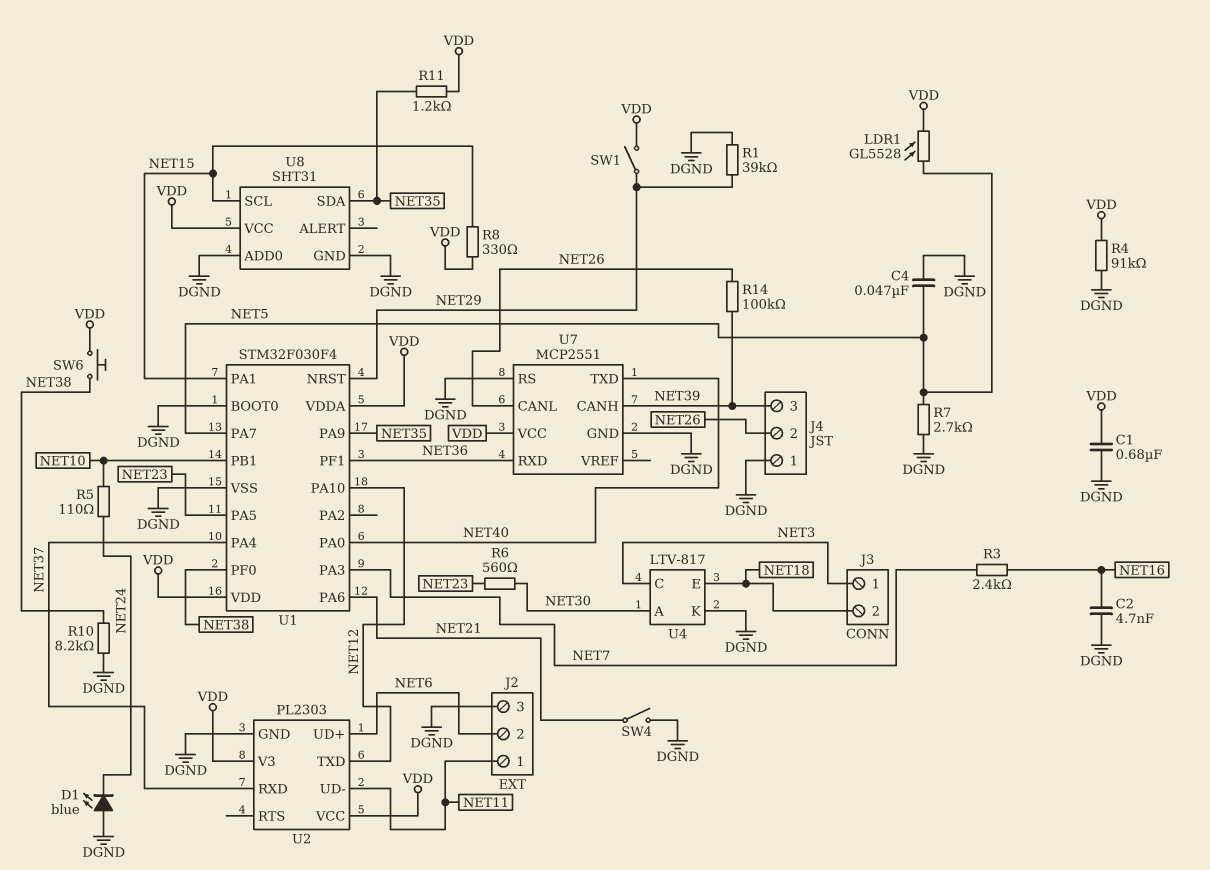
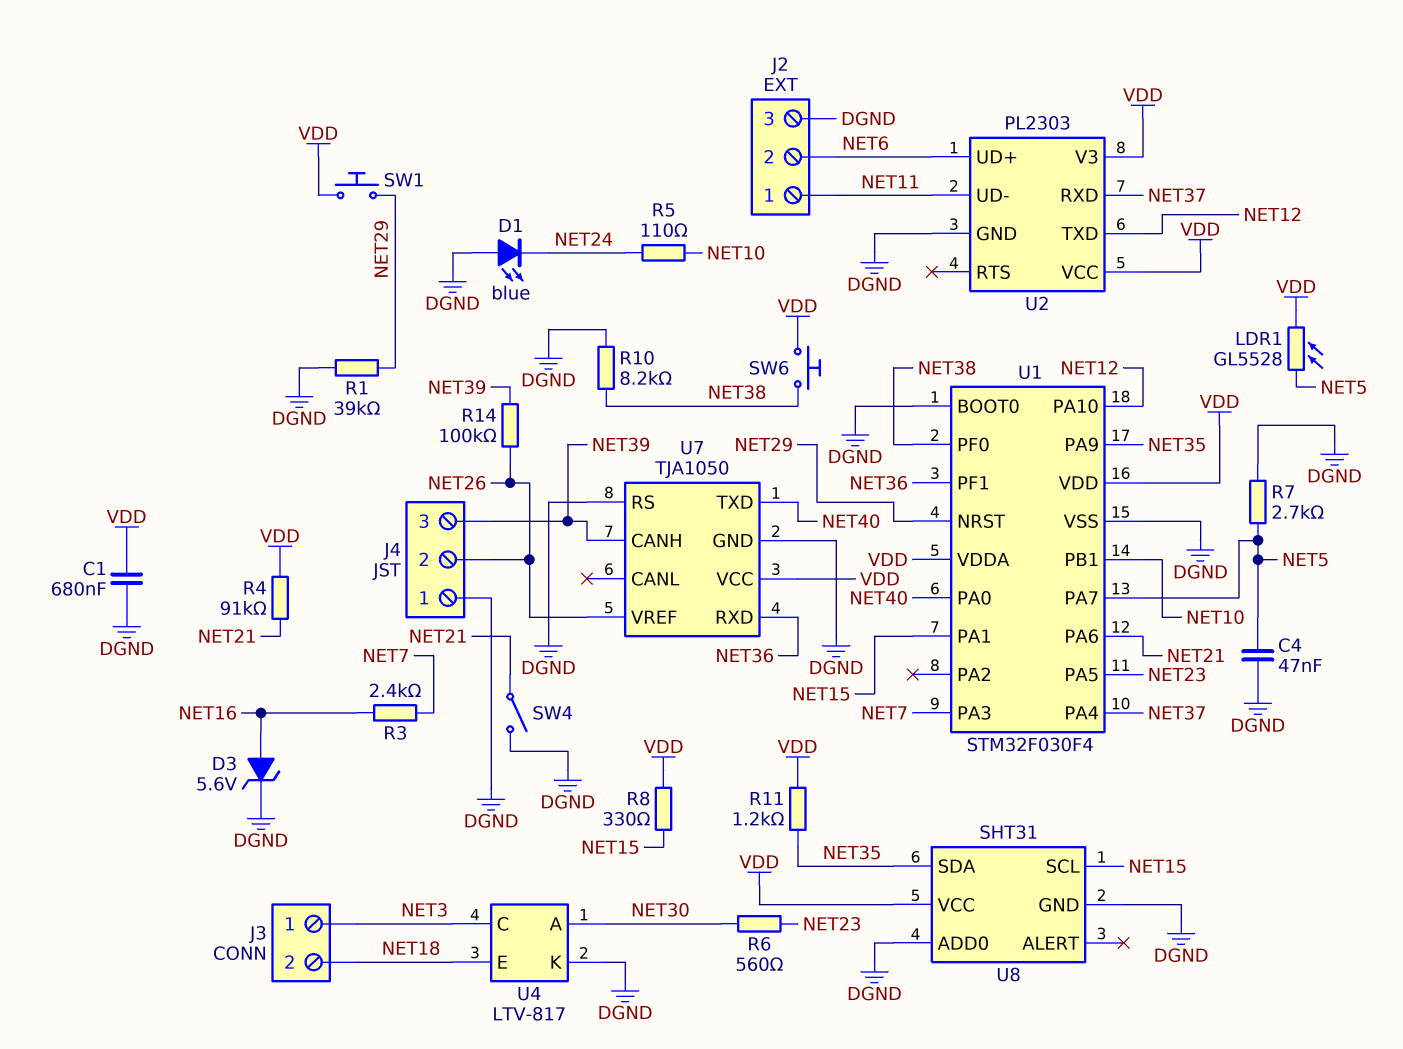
C2: 4.7nF (DGND, NET16) -> none
D3: none -> zener 5.6V (A NET16, K DGND)
R4: 91k (DGND, VDD) -> 91k (NET21, VDD)
SW1: switch (NET29, VDD) -> button (NET29, VDD)
U7: MCP2551 -> TJA1050
U7 pin CANL: NET26 -> none
U7 pin VREF: none -> NET26

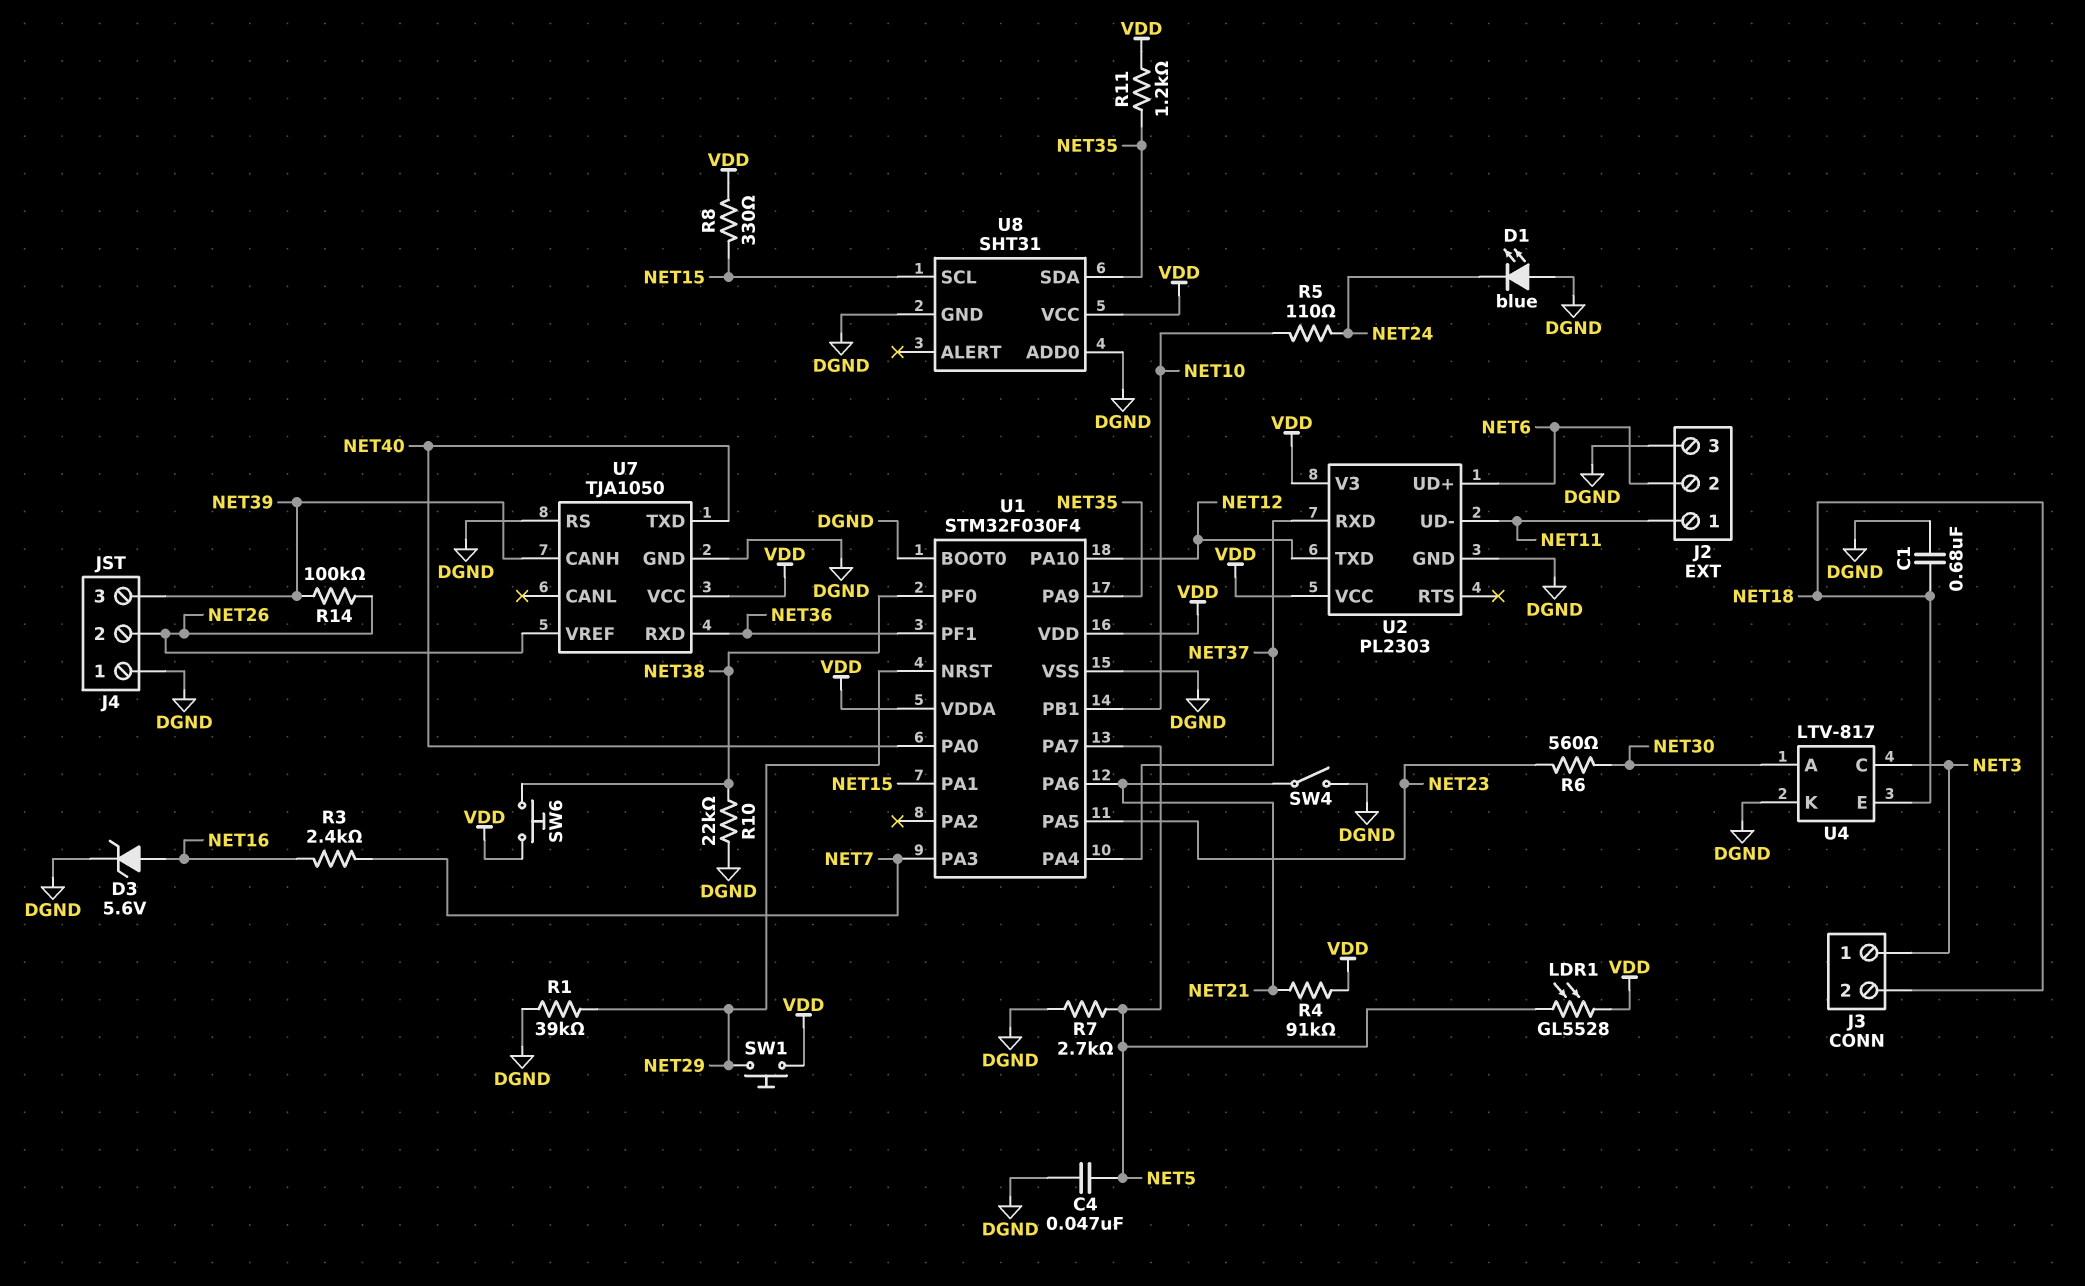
C1: 680nF (DGND, VDD) -> 680nF (DGND, NET18)
R10: 8.2k (DGND, NET38) -> 22k (DGND, NET38)

